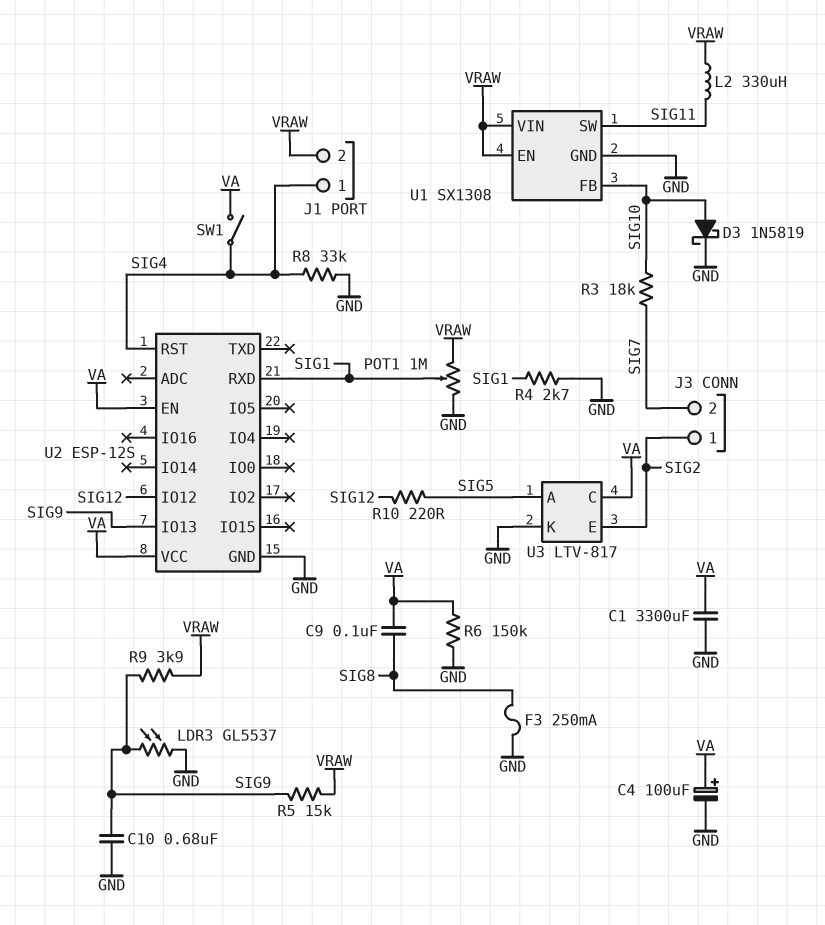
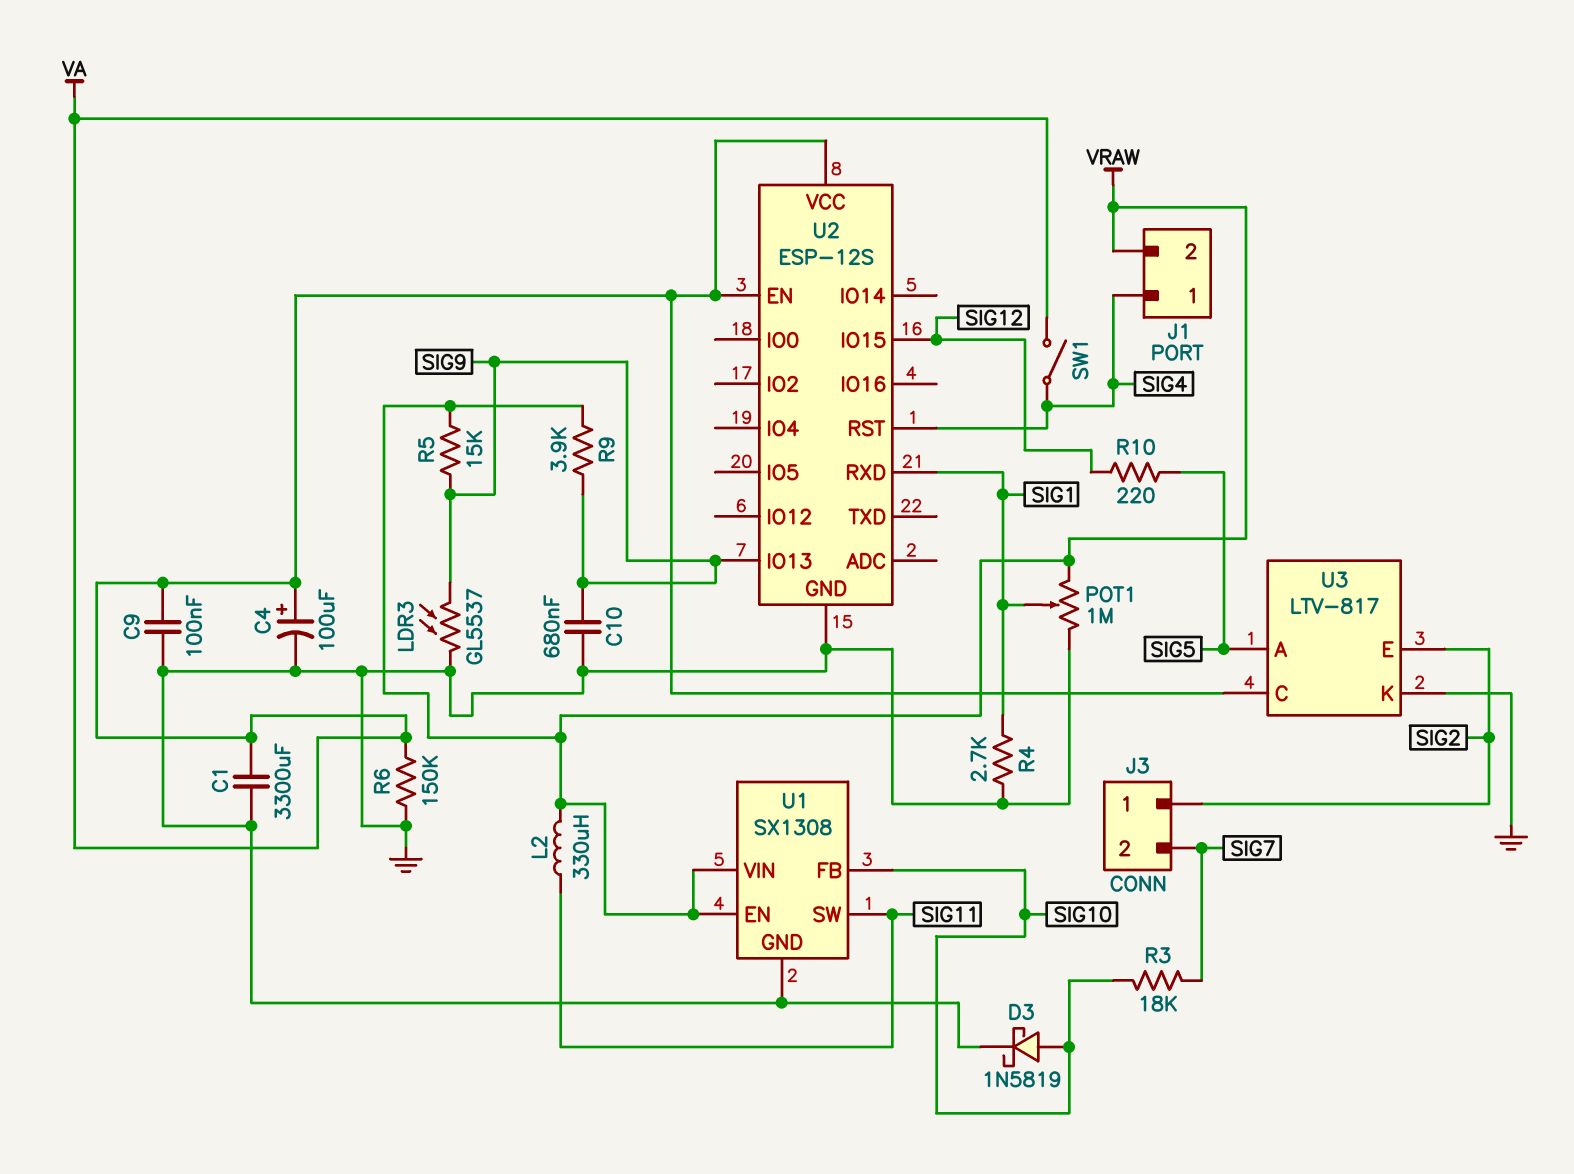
C9: 100nF (SIG8, VA) -> 100nF (GND, VA)
F3: 250mA (GND, SIG8) -> none
R8: 33k (GND, SIG4) -> none
U2 pin IO12: SIG12 -> none
U2 pin IO15: none -> SIG12

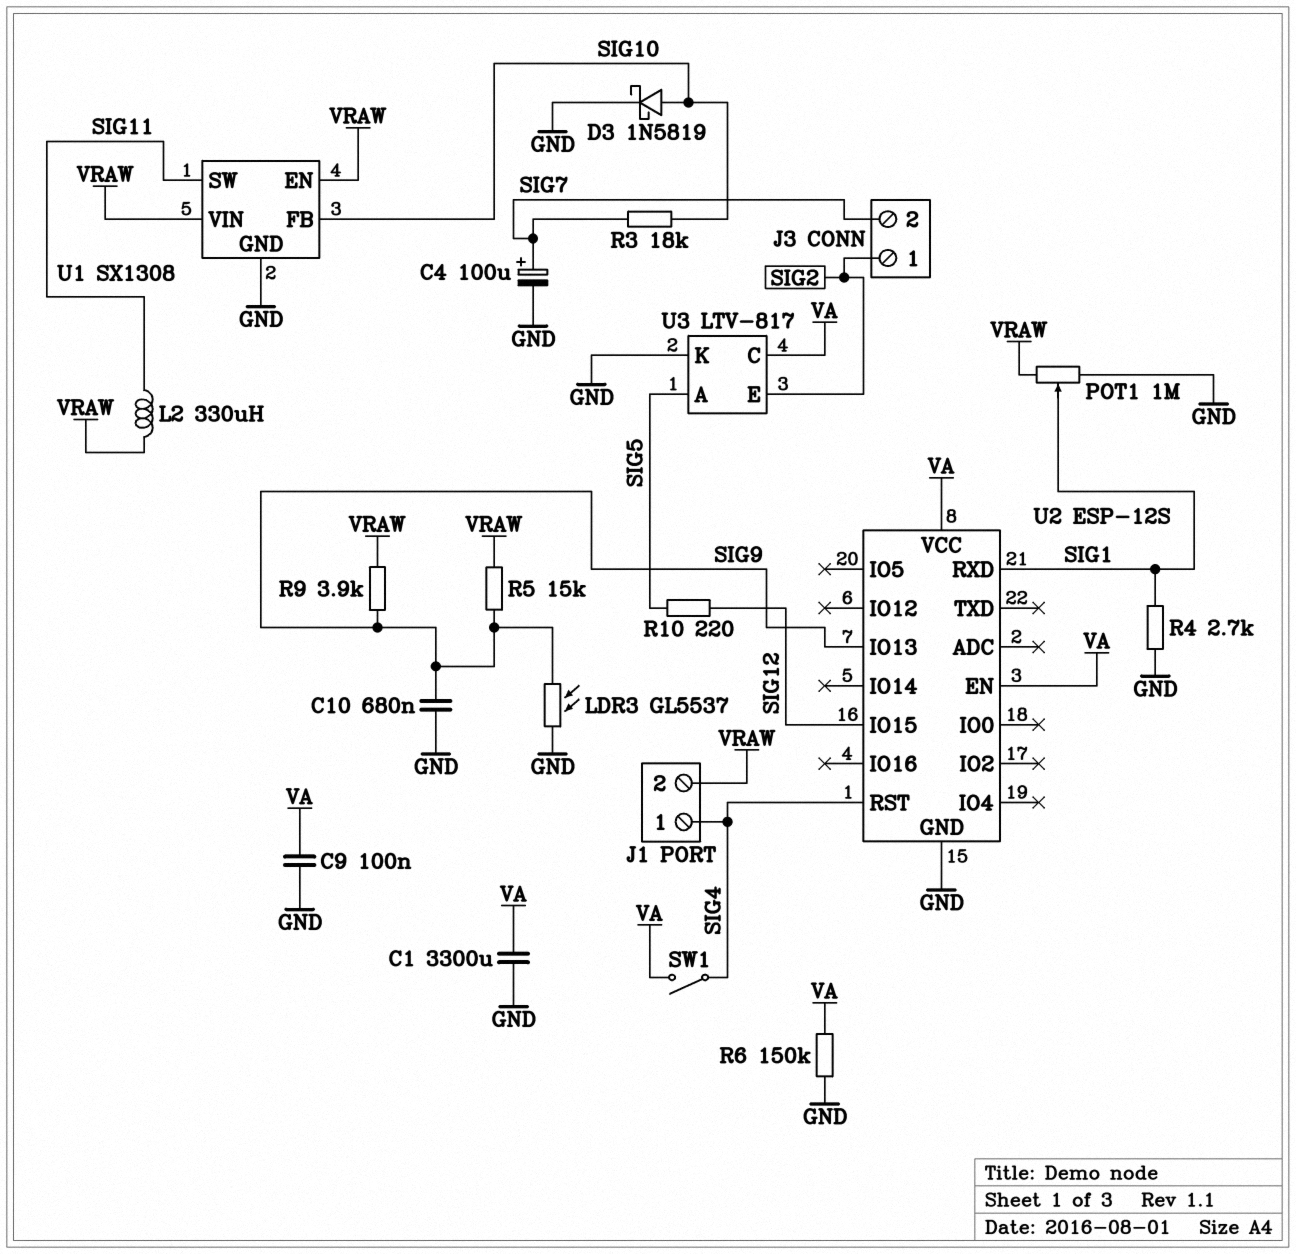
C4: 100uF (plus VA, minus GND) -> 100uF (plus SIG7, minus GND)

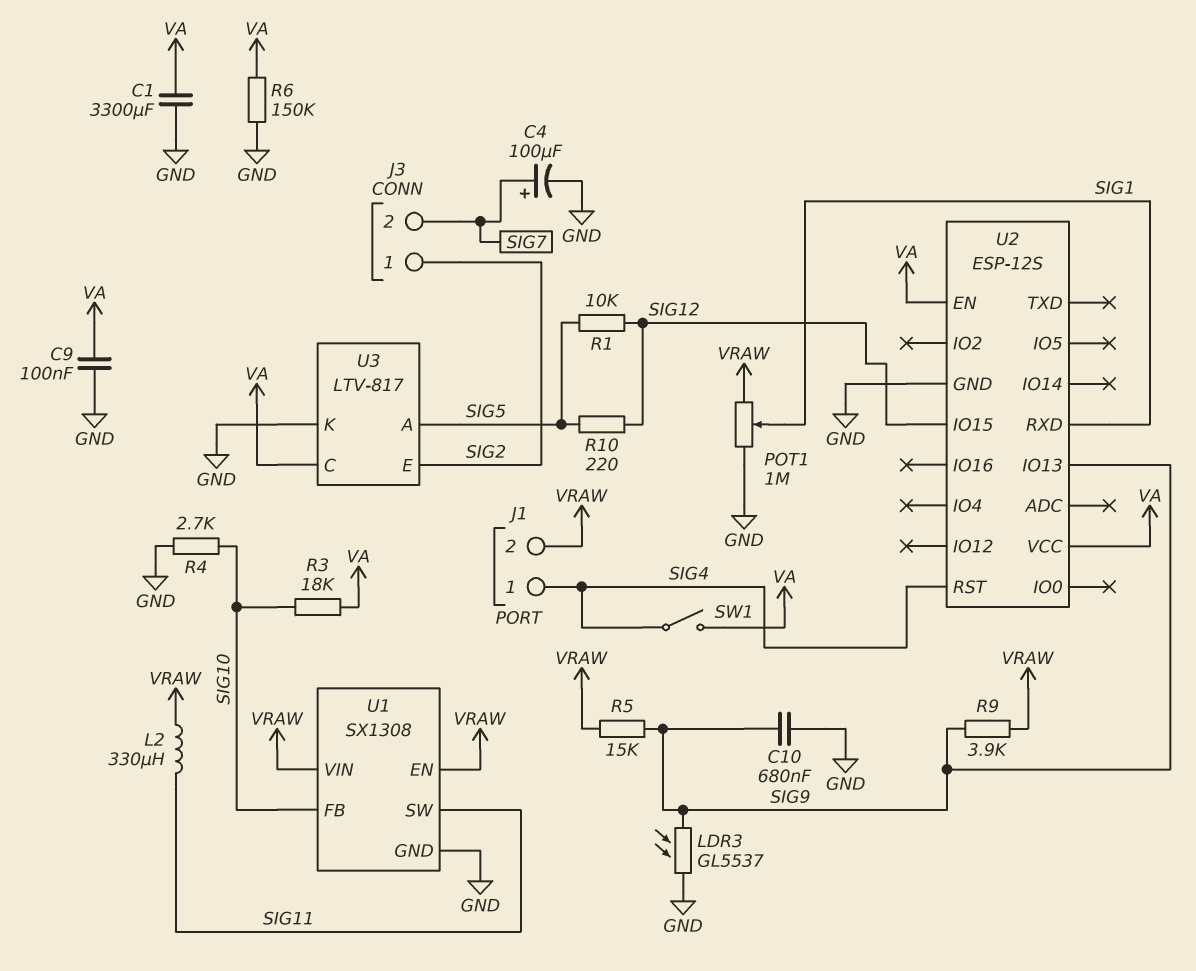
D3: schottky 1N5819 (A SIG10, K GND) -> none
R1: none -> 10k (SIG5, SIG12)
R3: 18k (SIG7, SIG10) -> 18k (SIG10, VA)
R4: 2.7k (GND, SIG1) -> 2.7k (GND, SIG10)

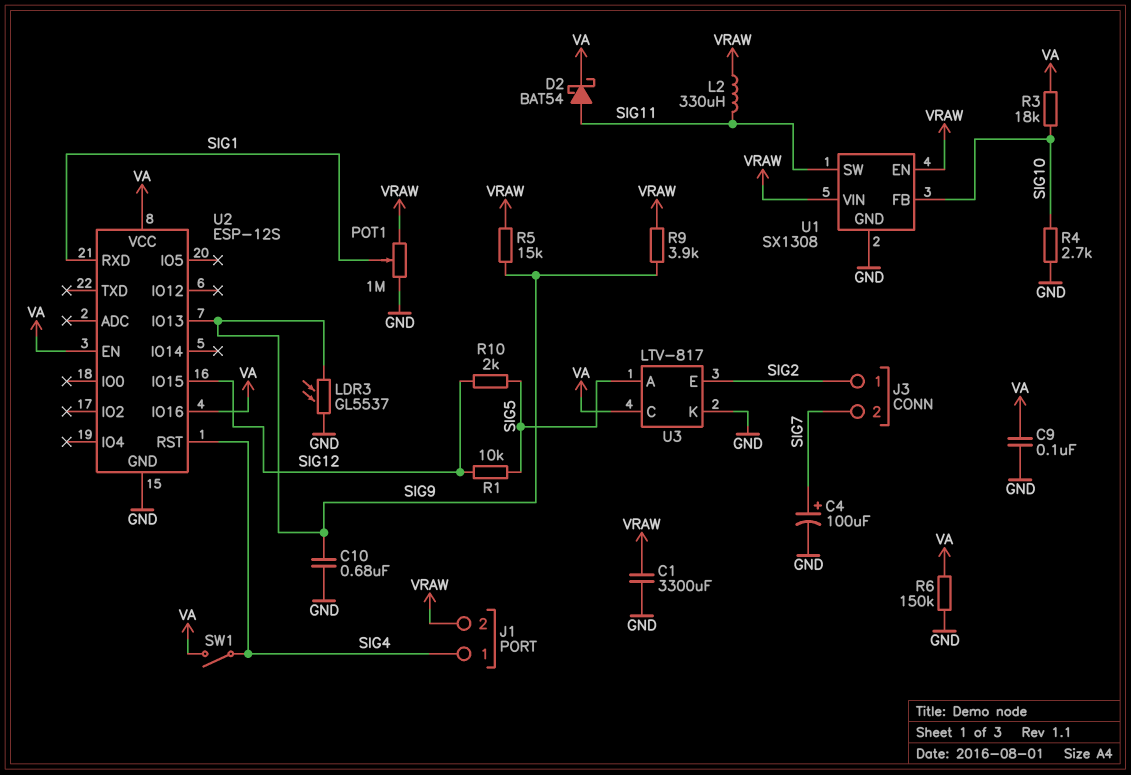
C1: 3300uF (GND, VA) -> 3300uF (GND, VRAW)
D2: none -> schottky BAT54 (A SIG11, K VA)
R10: 220 (SIG5, SIG12) -> 2k (SIG5, SIG12)
U2 pin IO16: none -> VA

